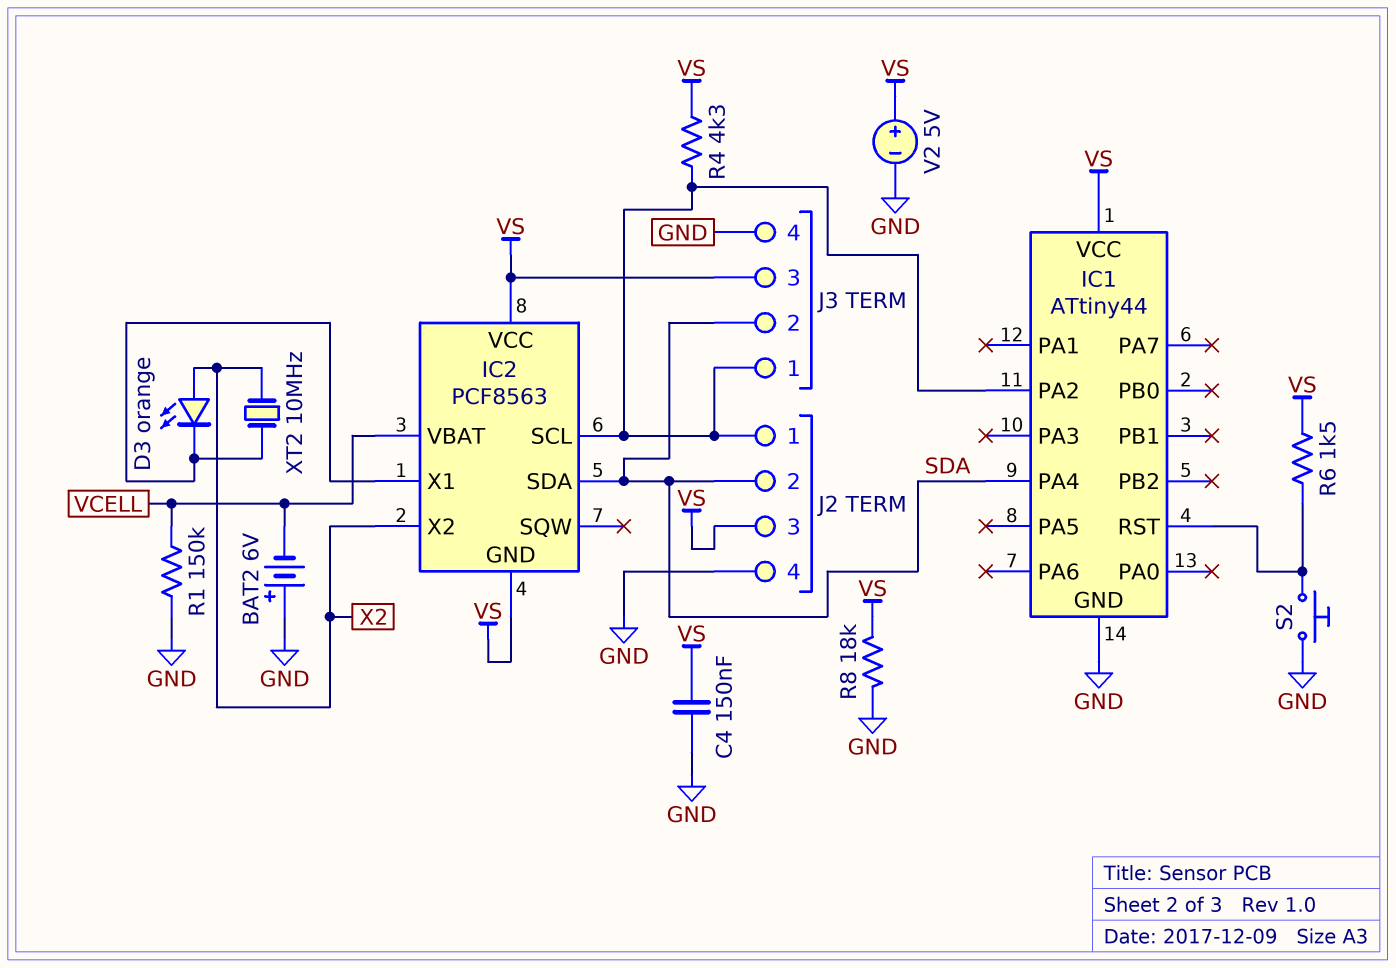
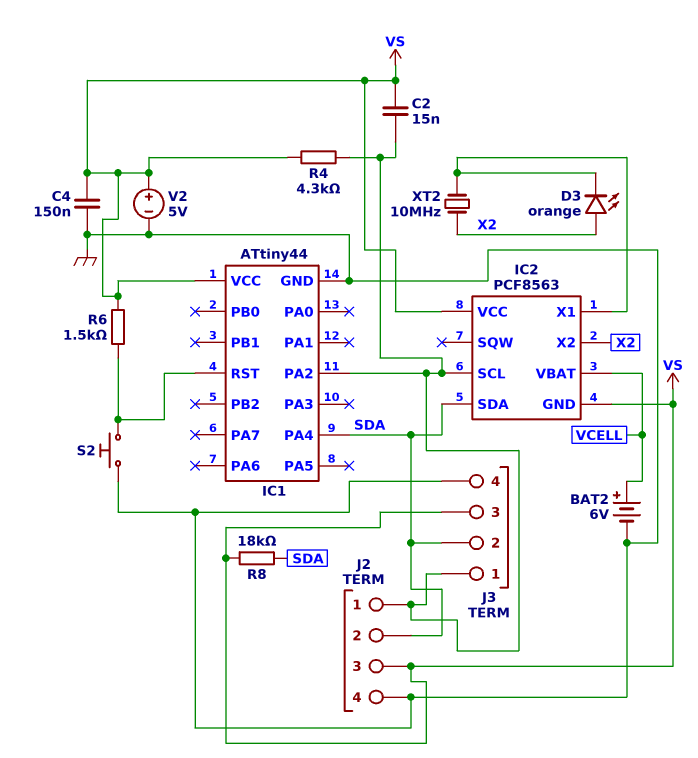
BAT2: 6V (plus GND, minus VCELL) -> 6V (plus VCELL, minus GND)
C2: none -> 15nF (IC1/PA2, VS)
R1: 150k (GND, VCELL) -> none
R8: 18k (GND, VS) -> 18k (SDA, VS)

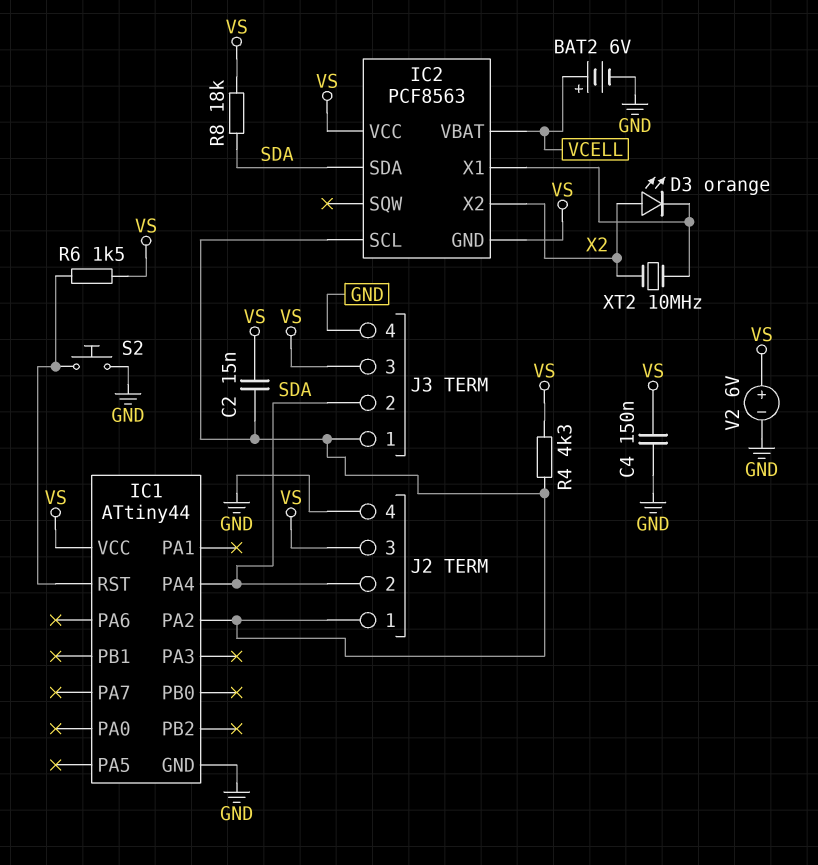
V2: 5V (plus VS, minus GND) -> 6V (plus VS, minus GND)

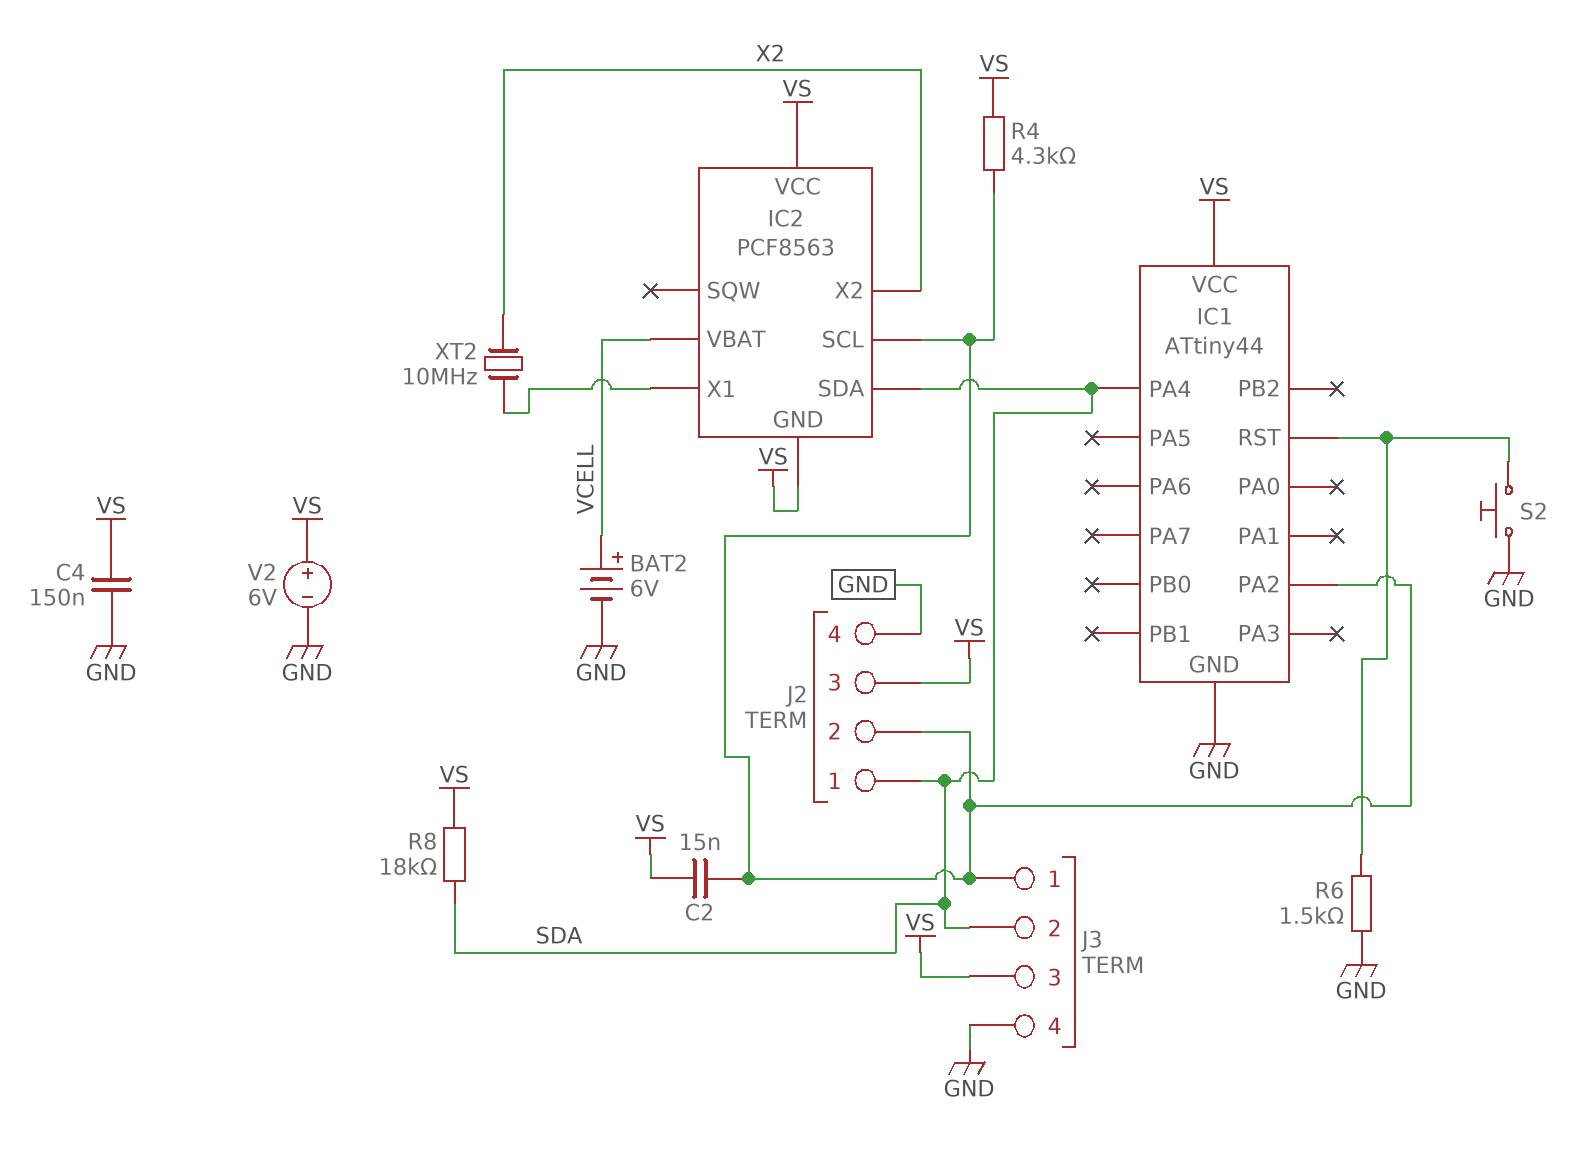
D3: LED orange (A X2, K IC2/X1) -> none
J2 pin 1: IC1/PA2 -> SDA
J2 pin 2: SDA -> IC1/PA2
R6: 1.5k (IC1/RST, VS) -> 1.5k (GND, IC1/RST)

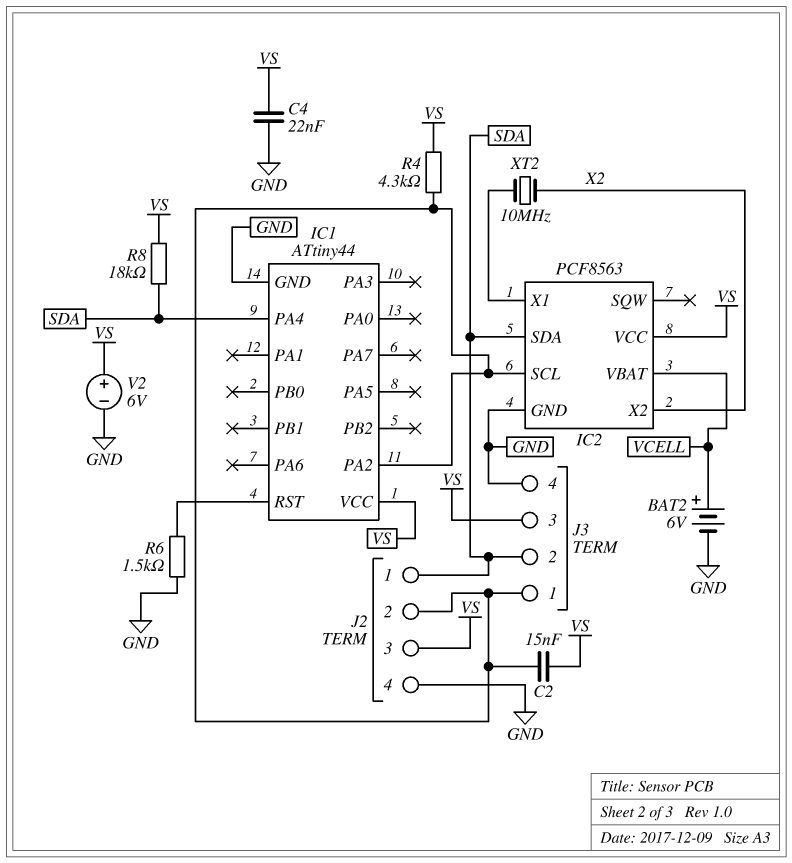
C4: 150nF (GND, VS) -> 22nF (GND, VS)
IC2 pin GND: VS -> GND
S2: button (GND, IC1/RST) -> none

